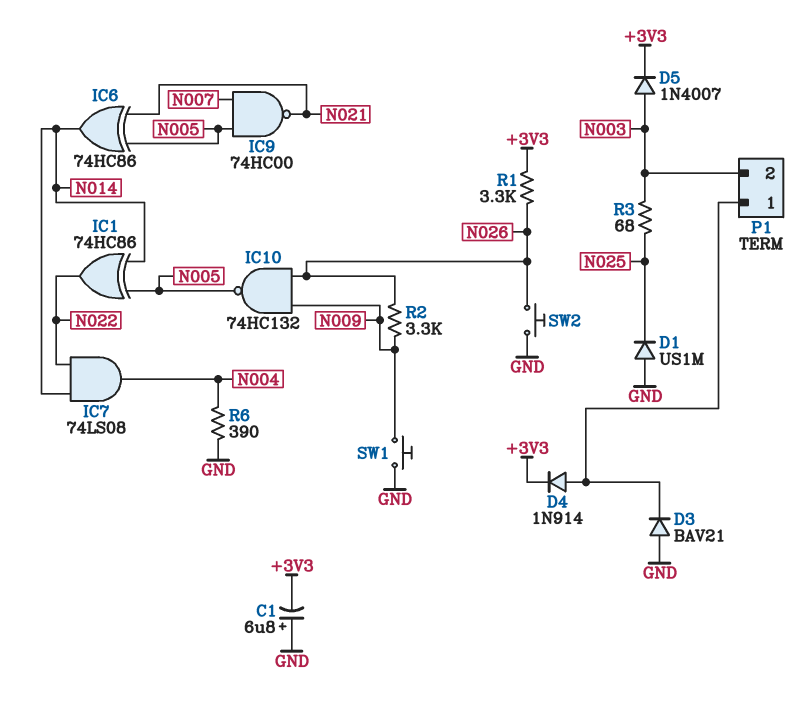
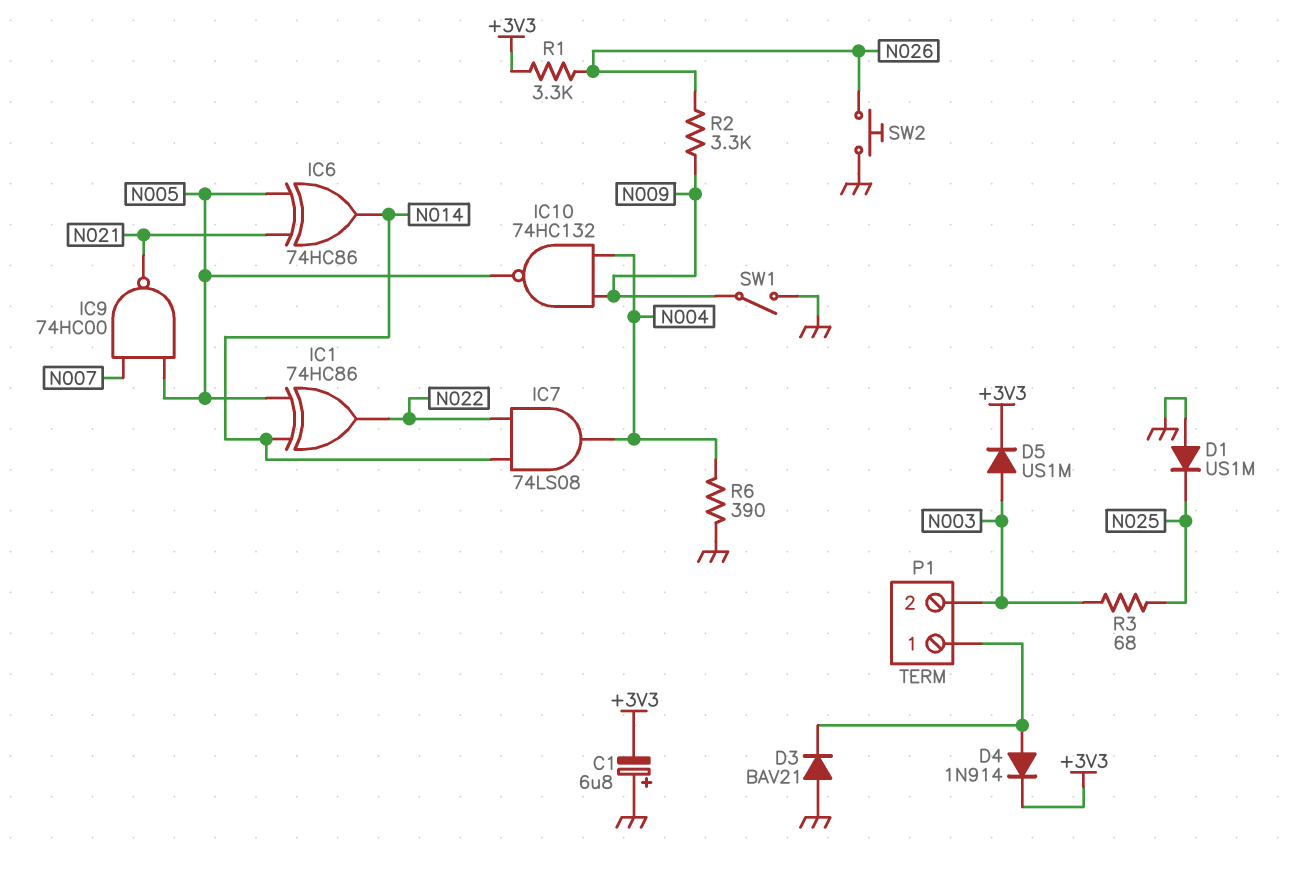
D5: diode 1N4007 (A N003, K +3V3) -> diode US1M (A N003, K +3V3)
IC10: NAND 74HC132 (in N009, in N026, out N005) -> NAND 74HC132 (in N004, in N009, out N005)
SW1: button (GND, N009) -> switch (GND, N009)

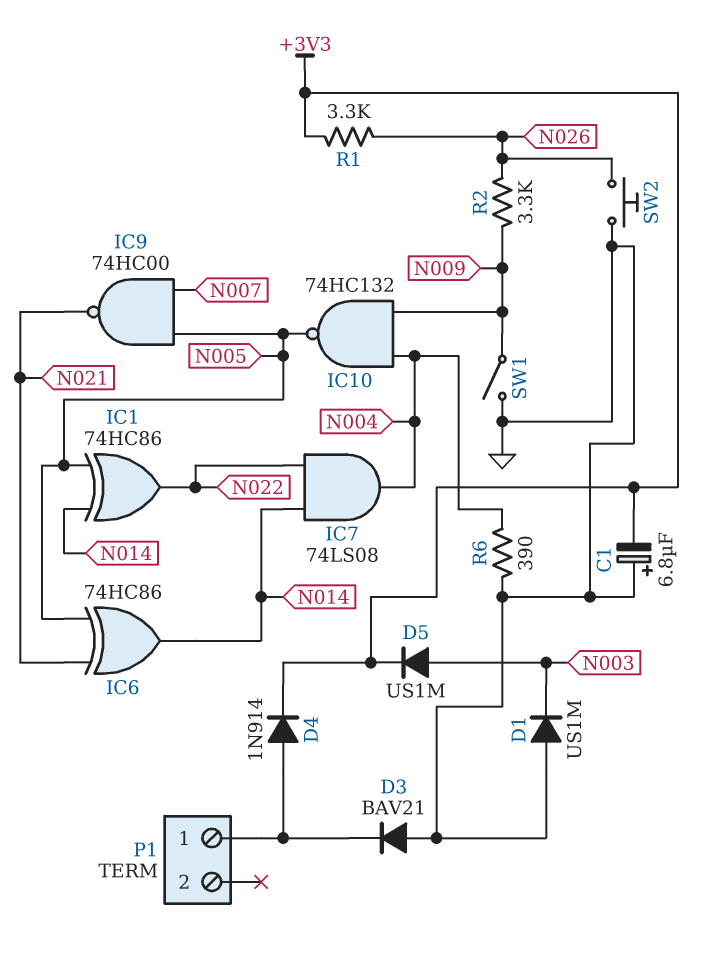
D1: diode US1M (A GND, K N025) -> diode US1M (A GND, K N003)
P1 pin 2: N003 -> none
R3: 68 (N003, N025) -> none

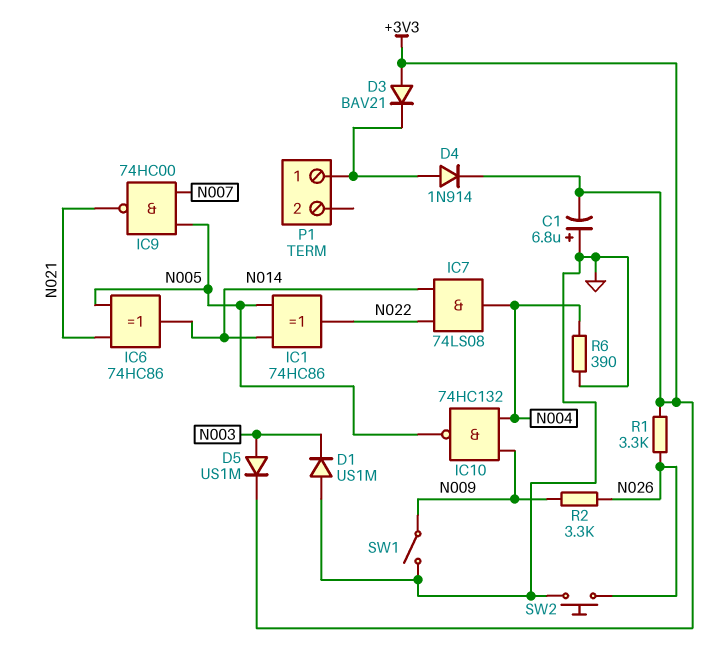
D3: diode BAV21 (A GND, K P1/1) -> diode BAV21 (A +3V3, K P1/1)

